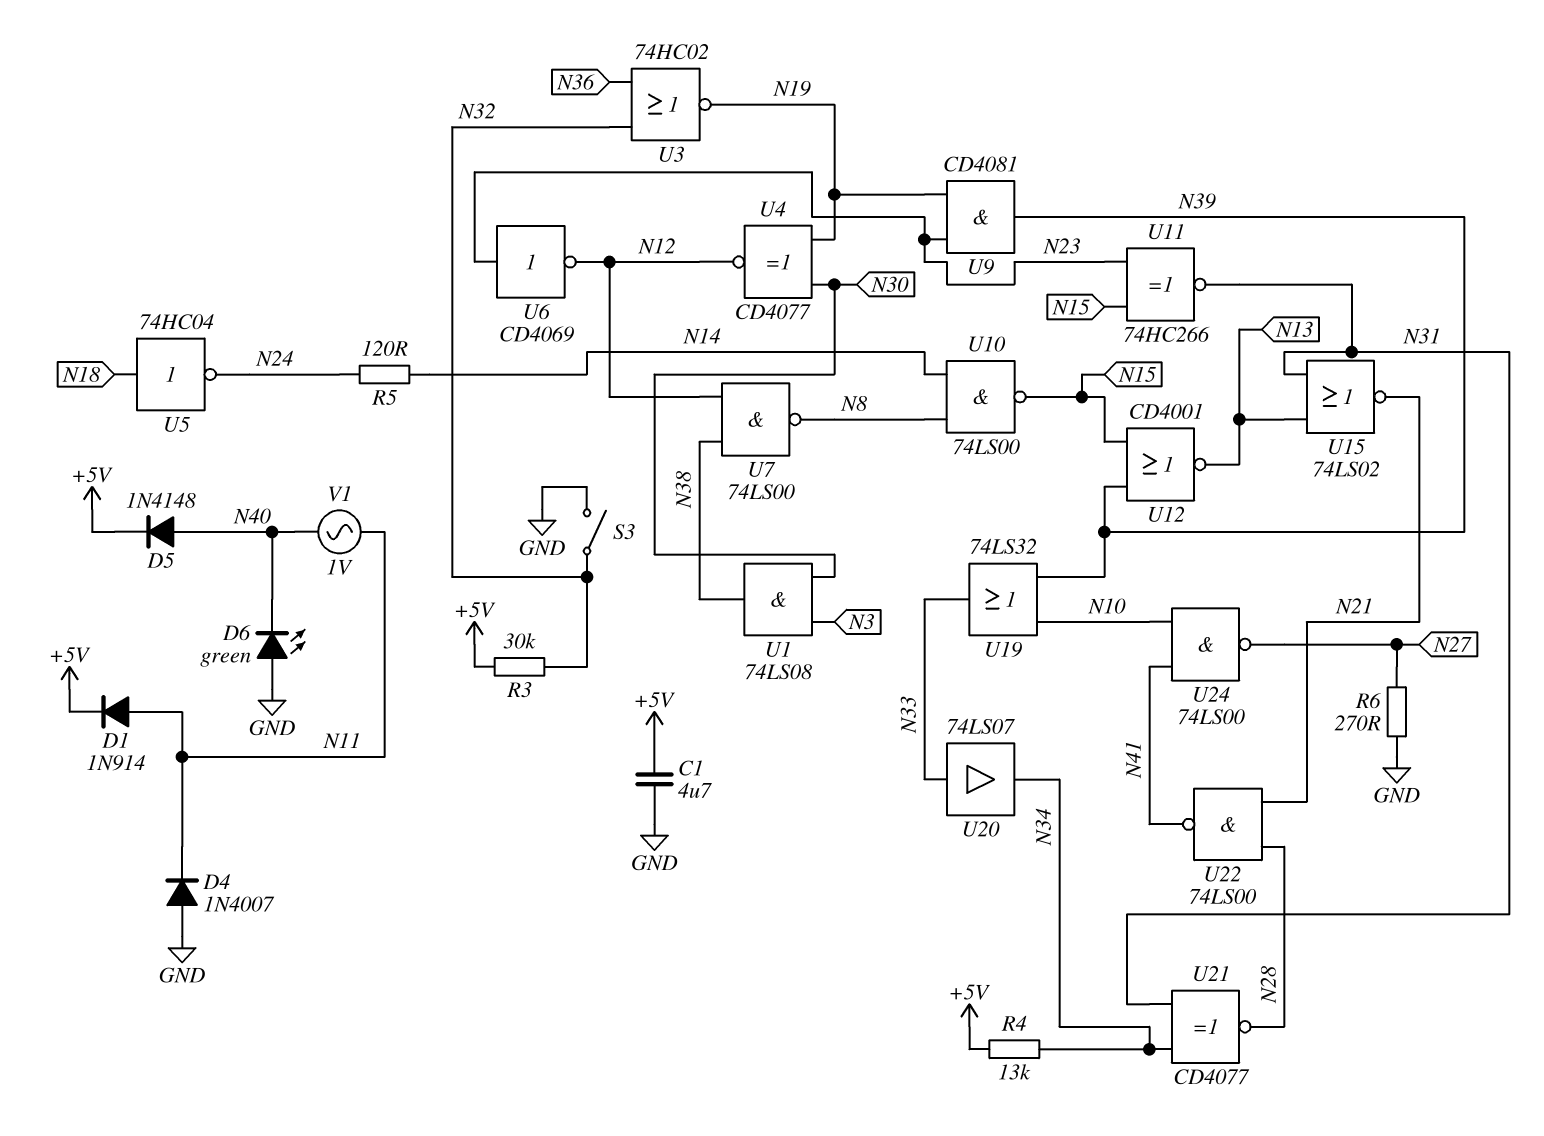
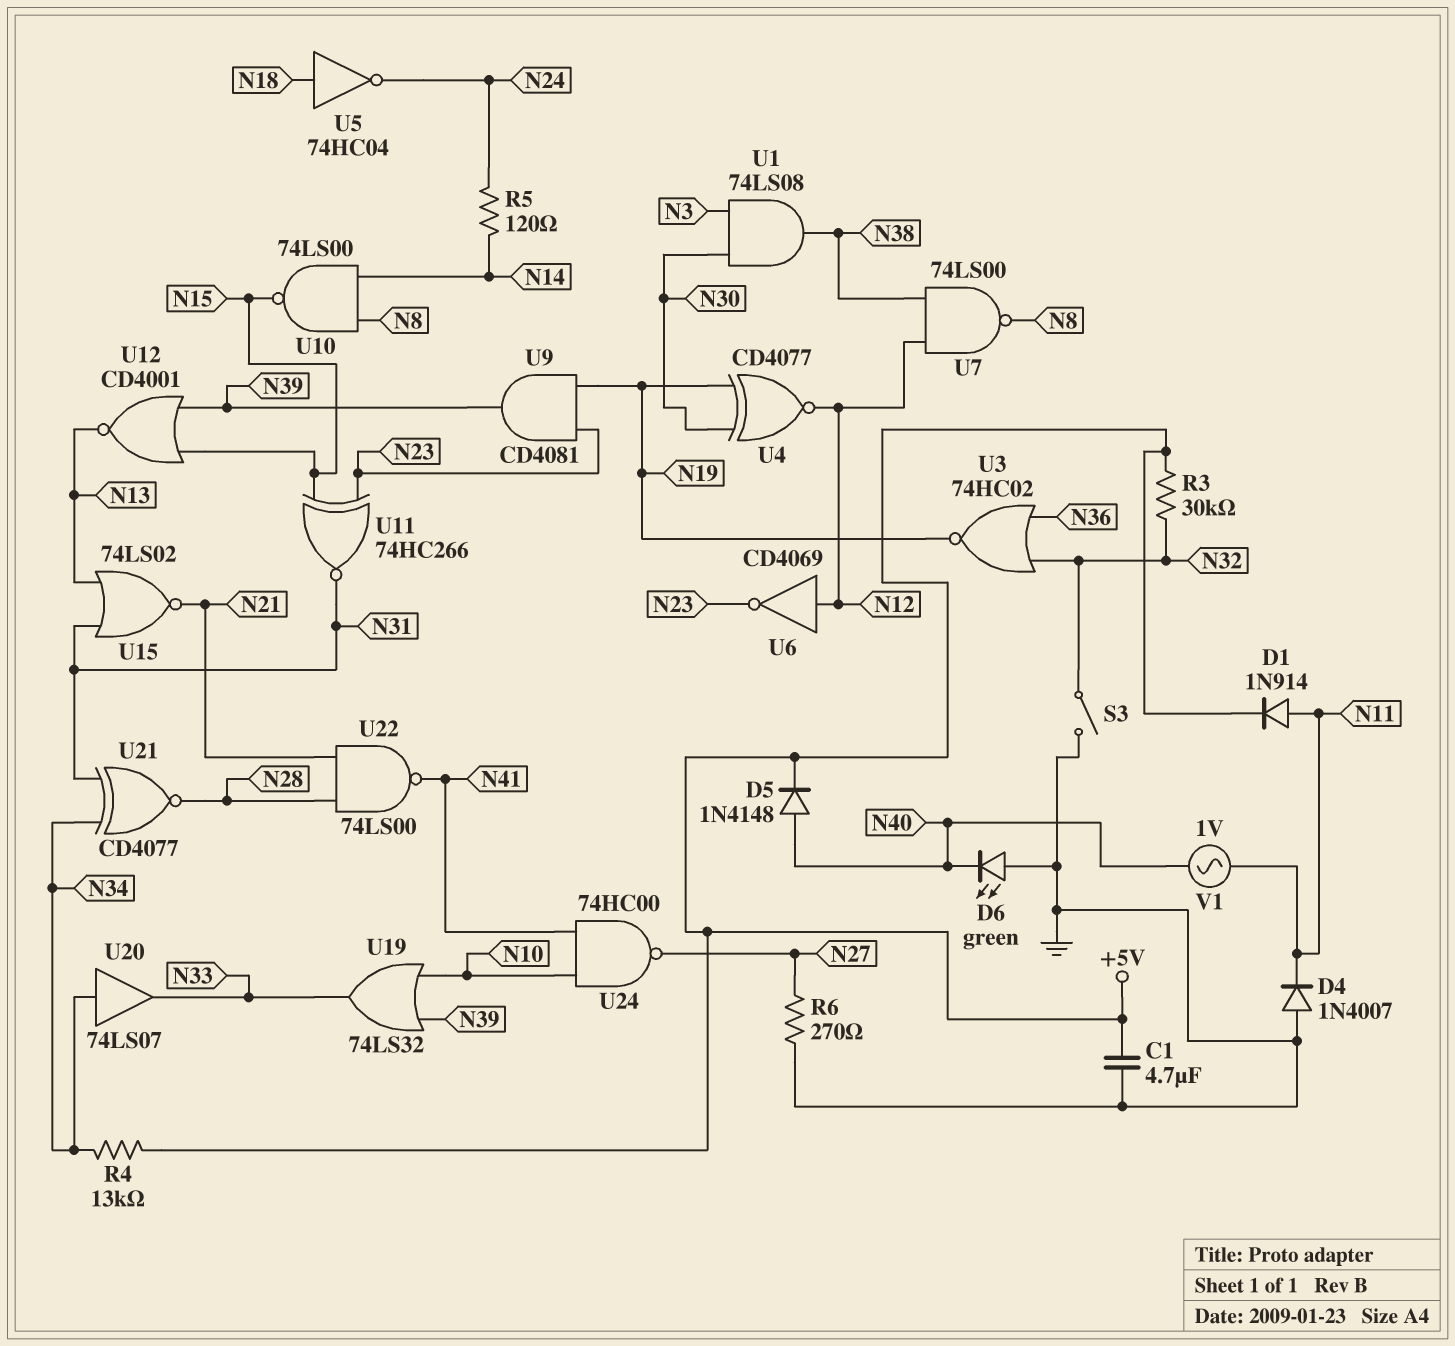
U6: NOT CD4069 (in N23, out N12) -> NOT CD4069 (in N12, out N23)
U20: buffer 74LS07 (in N33, out N34) -> buffer 74LS07 (in N34, out N33)
U24: NAND 74LS00 (in N10, in N41, out N27) -> NAND 74HC00 (in N10, in N41, out N27)

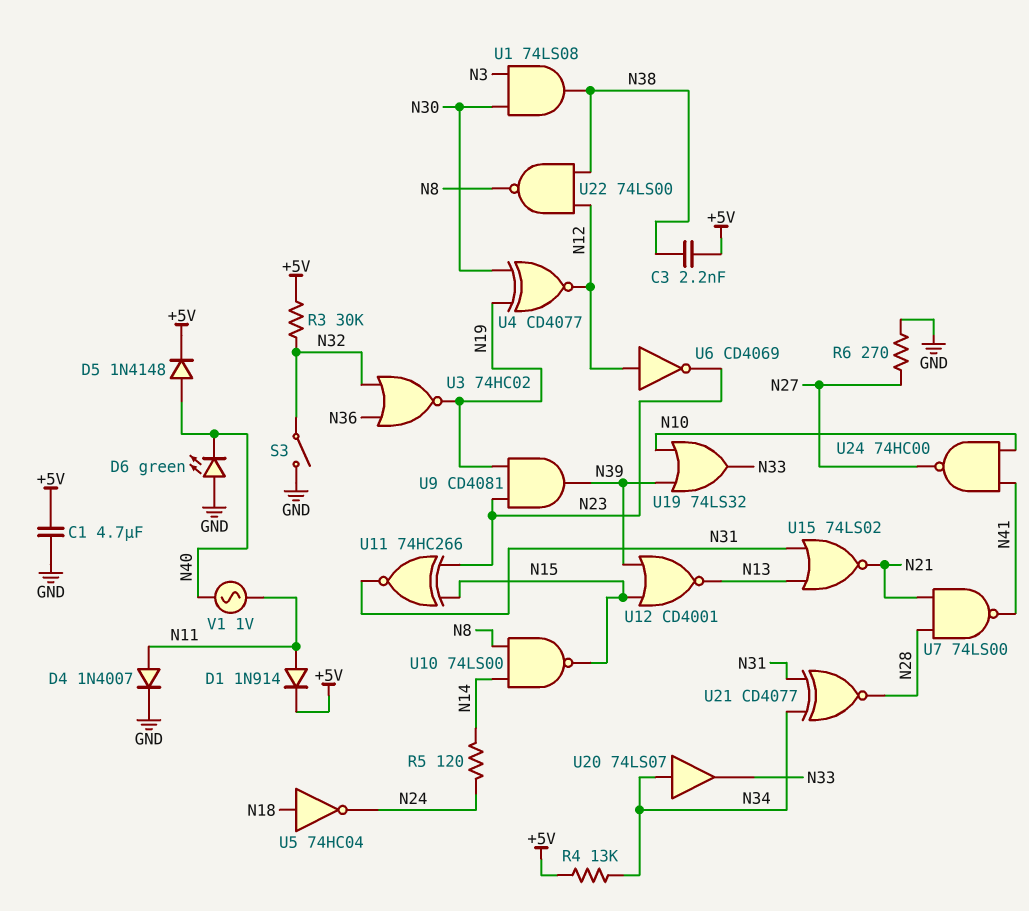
C3: none -> 2.2nF (+5V, N38)
D4: diode 1N4007 (A GND, K N11) -> diode 1N4007 (A N11, K GND)
U7: NAND 74LS00 (in N12, in N38, out N8) -> NAND 74LS00 (in N21, in N28, out N41)
U22: NAND 74LS00 (in N21, in N28, out N41) -> NAND 74LS00 (in N12, in N38, out N8)

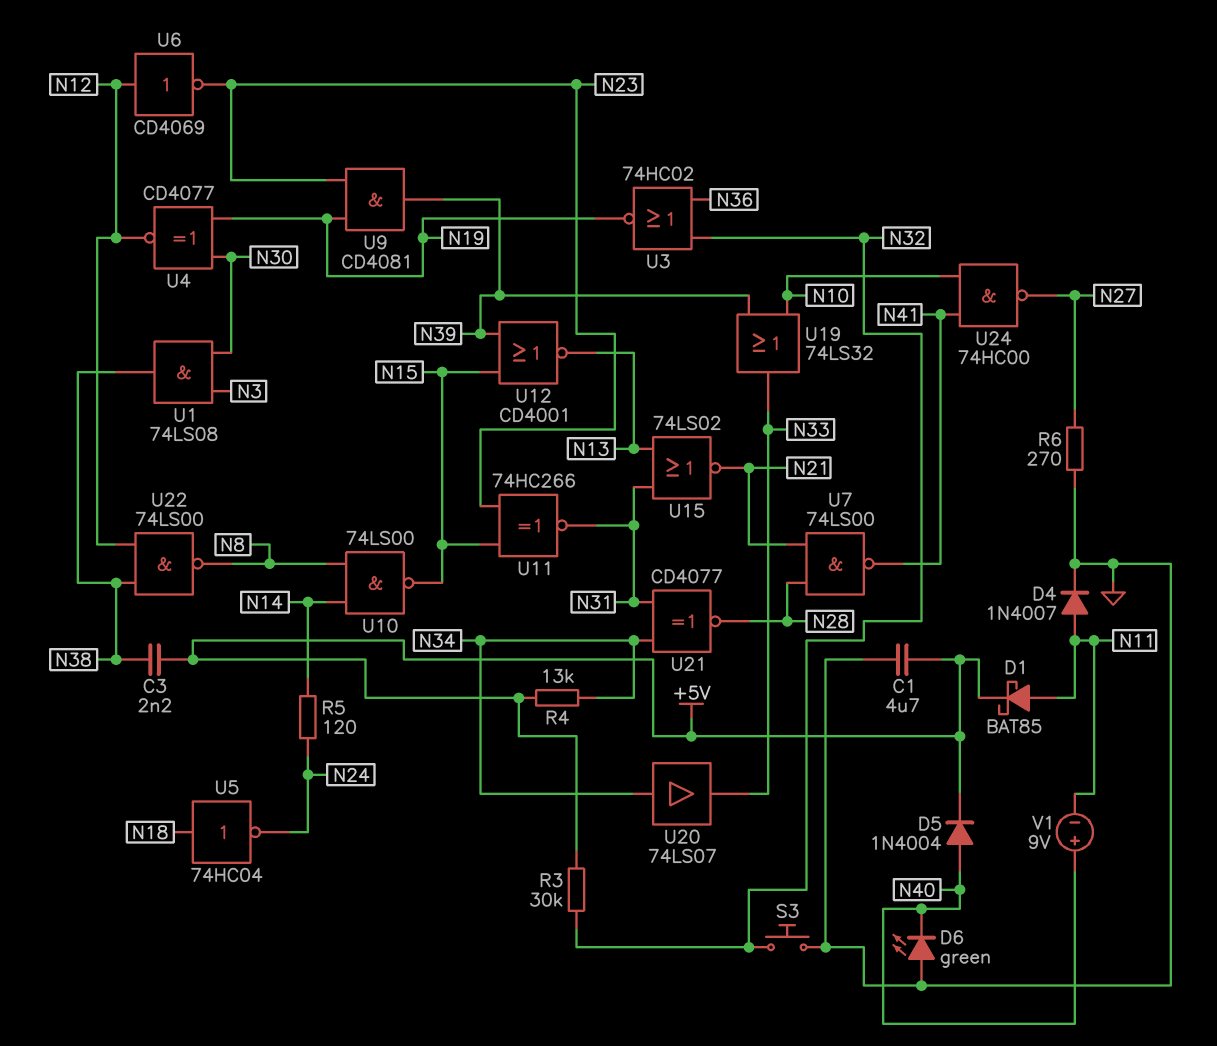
D1: diode 1N914 (A N11, K +5V) -> schottky BAT85 (A N11, K +5V)
D5: diode 1N4148 (A N40, K +5V) -> diode 1N4004 (A N40, K +5V)
S3: switch (GND, N32) -> button (GND, N32)
V1: AC 1V (N11, N40) -> 9V (plus N40, minus N11)

